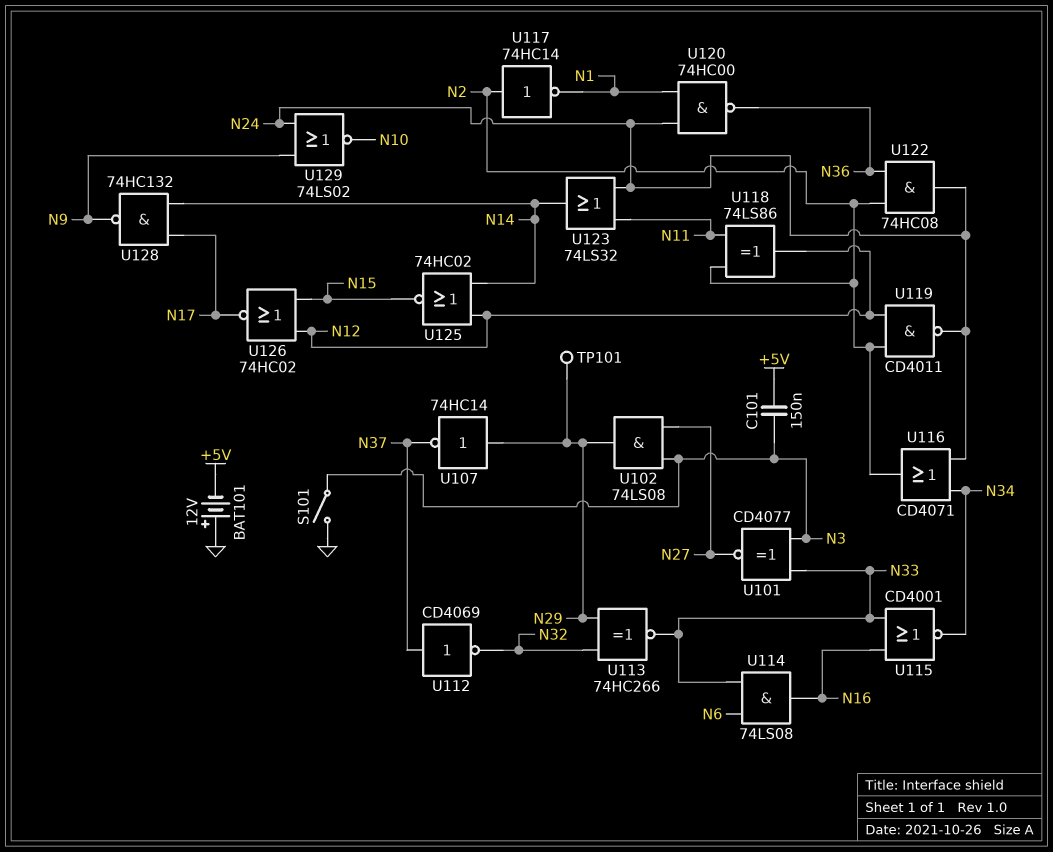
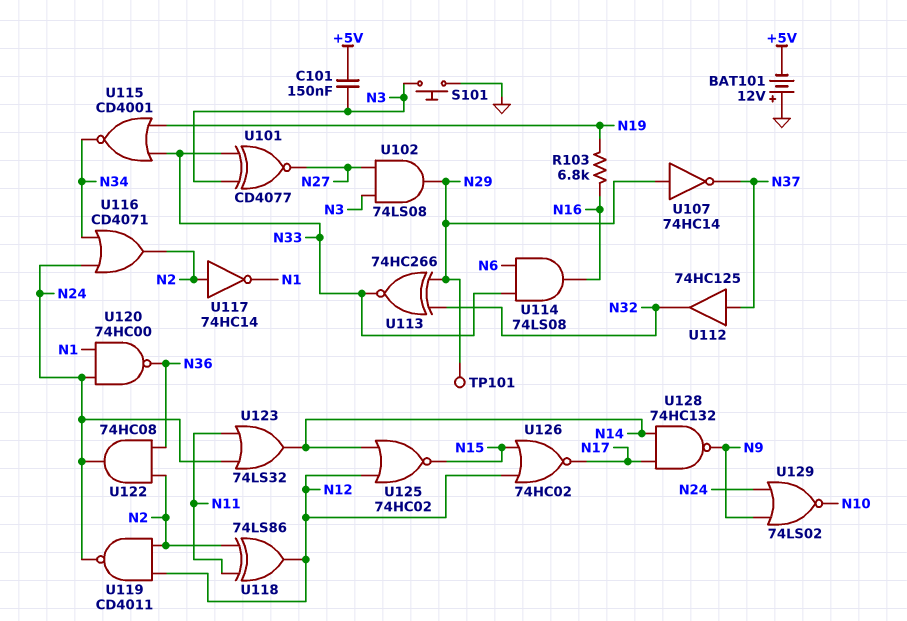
R103: none -> 6.8k (N16, N19)
S101: switch (GND, N3) -> button (GND, N3)
U112: NOT CD4069 (in N37, out N32) -> buffer 74HC125 (in N37, out N32)
U115: NOR CD4001 (in N16, in N33, out N34) -> NOR CD4001 (in N19, in N33, out N34)

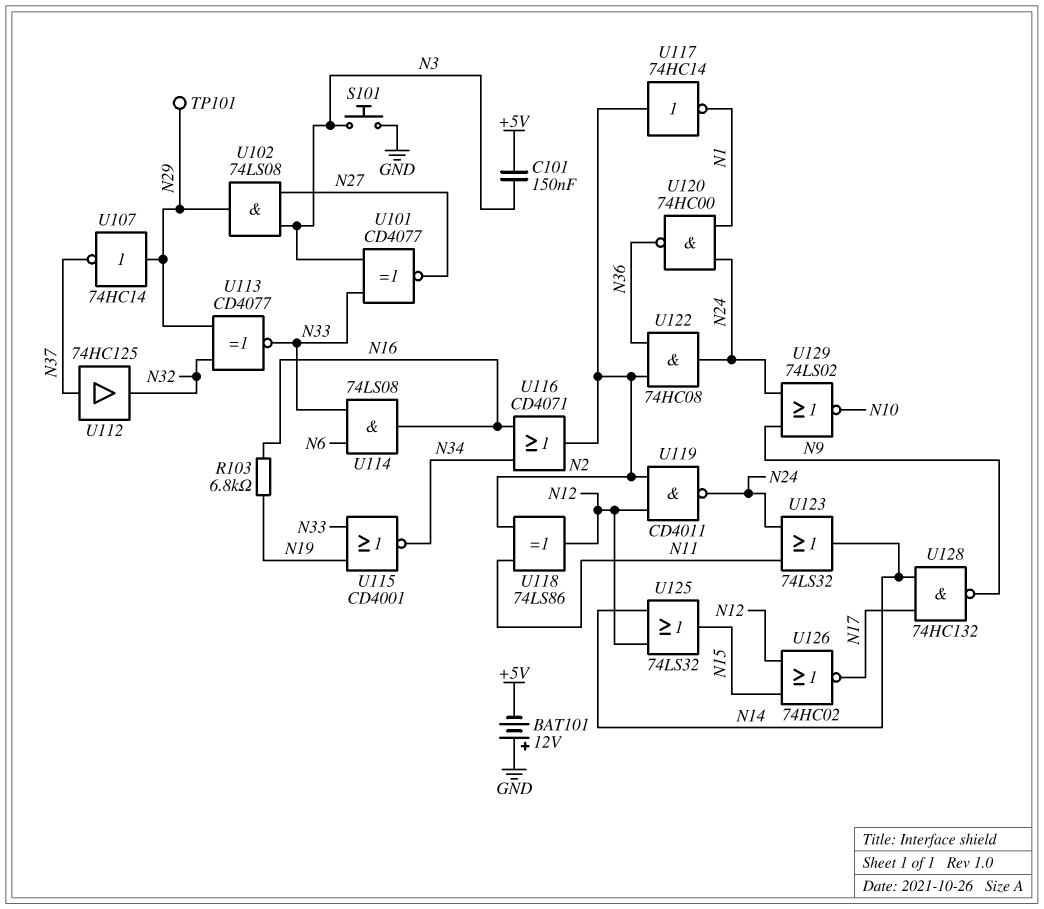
U113: XNOR 74HC266 (in N29, in N32, out N33) -> XNOR CD4077 (in N29, in N32, out N33)
U116: OR CD4071 (in N24, in N34, out N2) -> OR CD4071 (in N16, in N34, out N2)
U125: NOR 74HC02 (in N12, in N14, out N15) -> OR 74LS32 (in N12, in N14, out N15)

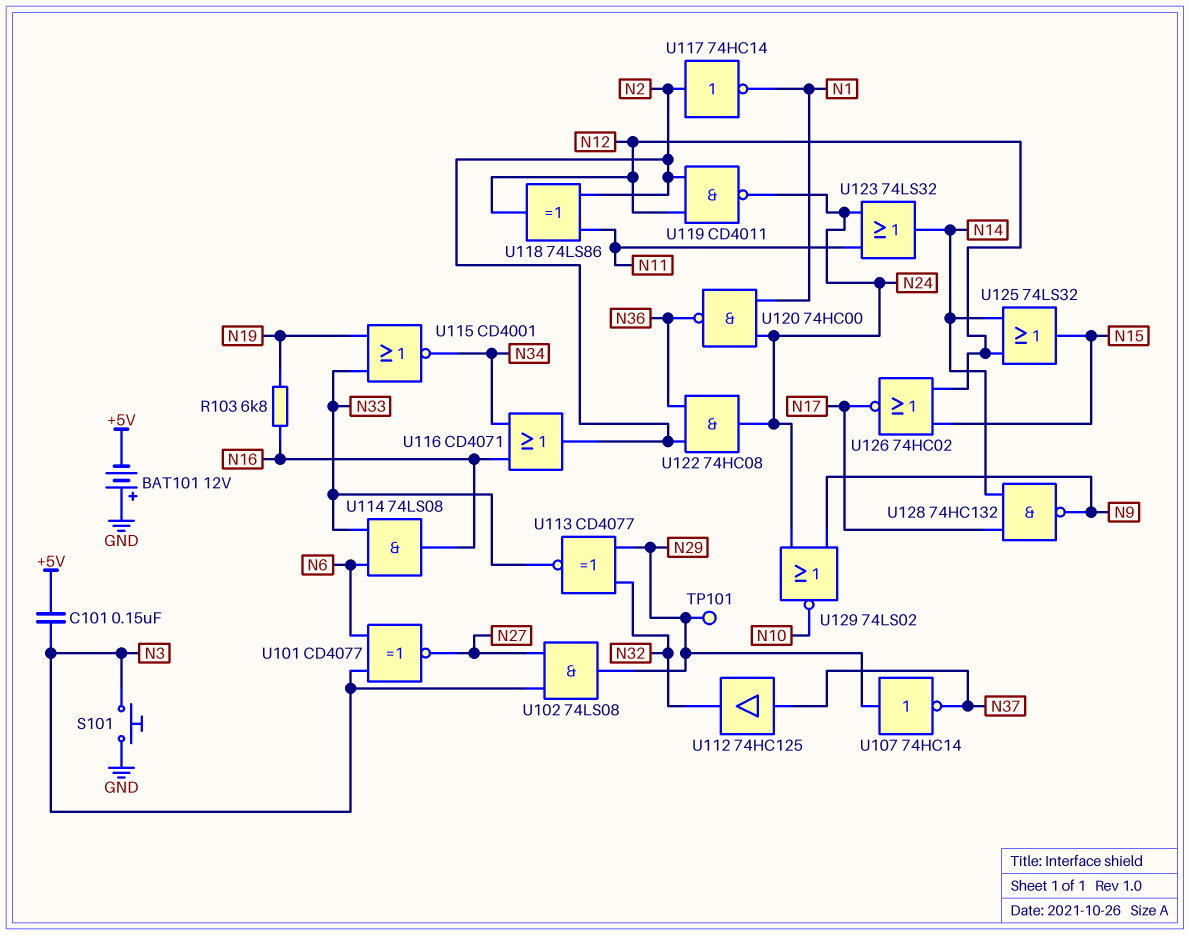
U101: XNOR CD4077 (in N3, in N33, out N27) -> XNOR CD4077 (in N3, in N6, out N27)

